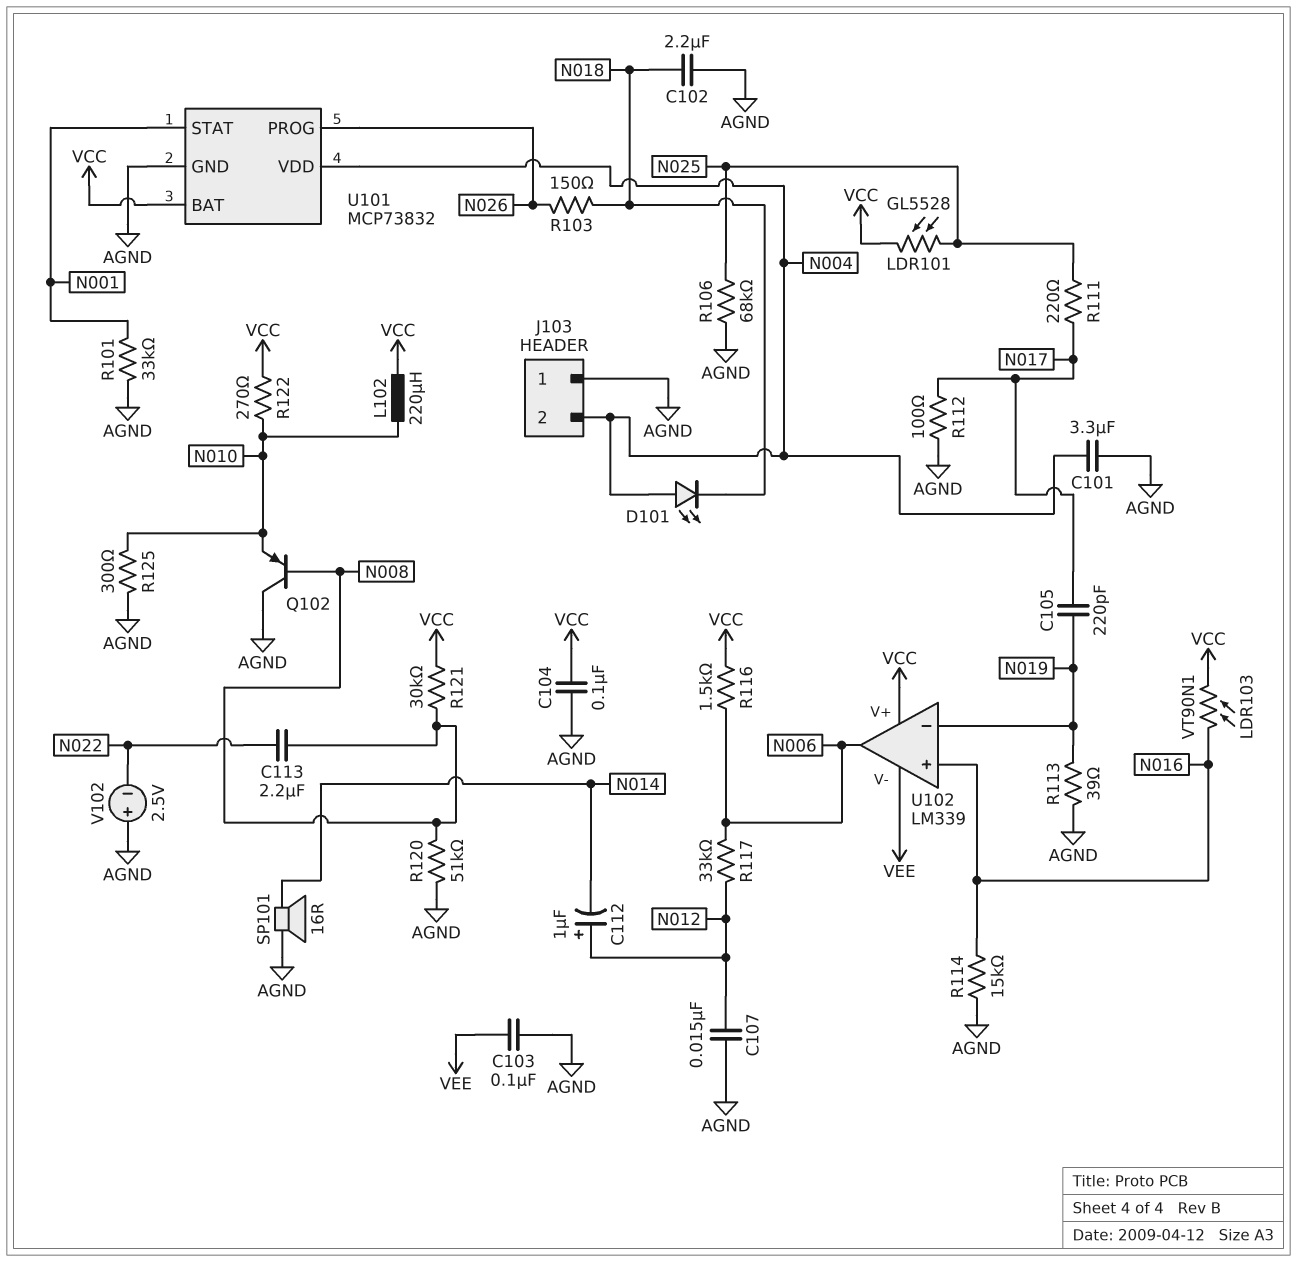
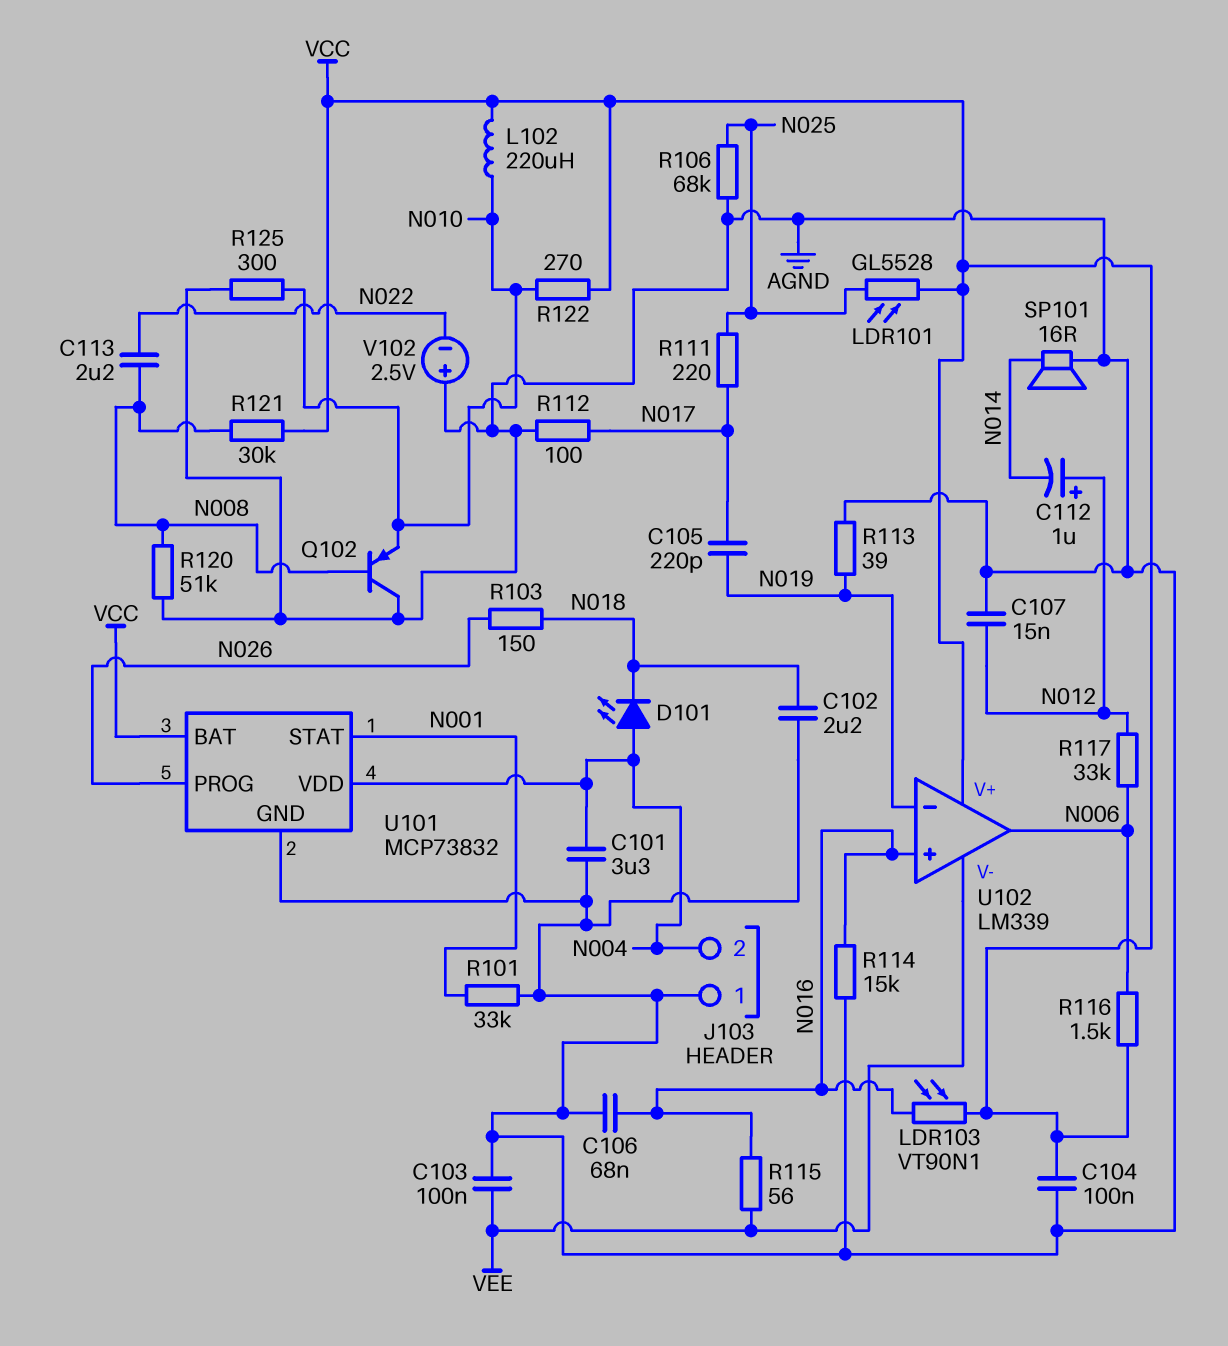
C106: none -> 68nF (AGND, N016)
R115: none -> 56 (N016, VEE)

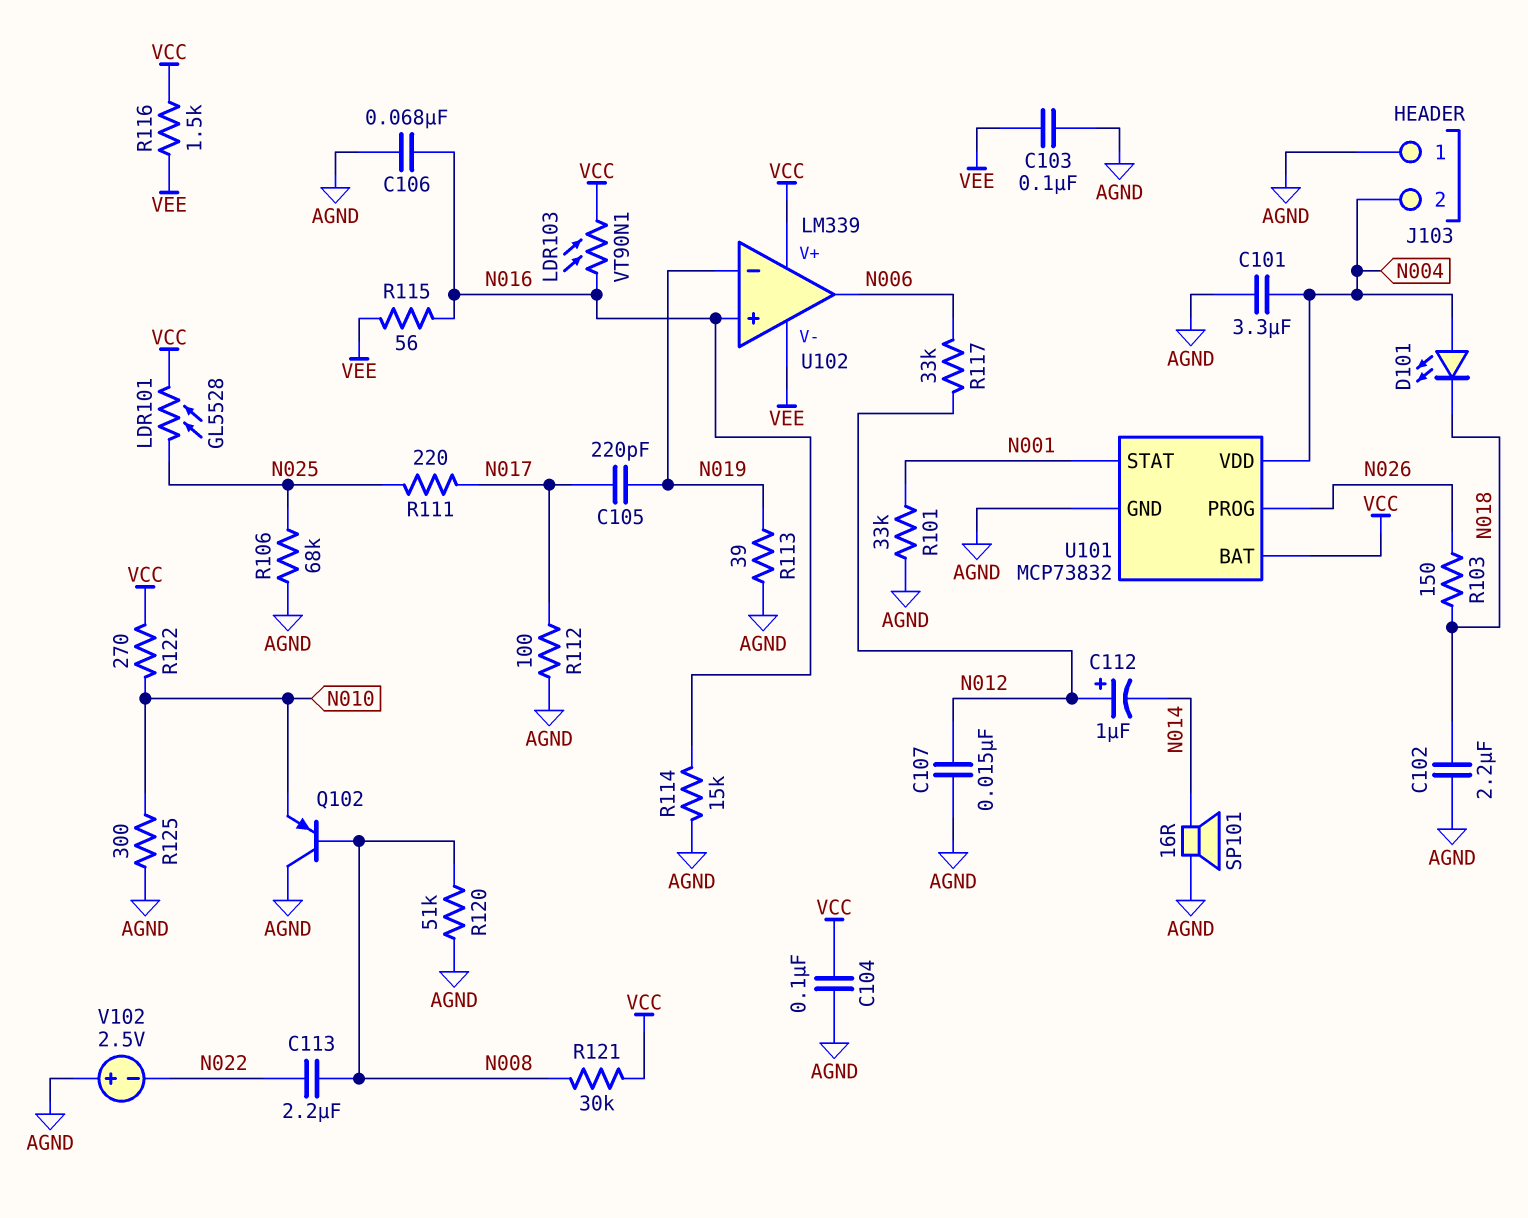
L102: 220uH (N010, VCC) -> none
R116: 1.5k (N006, VCC) -> 1.5k (VCC, VEE)

